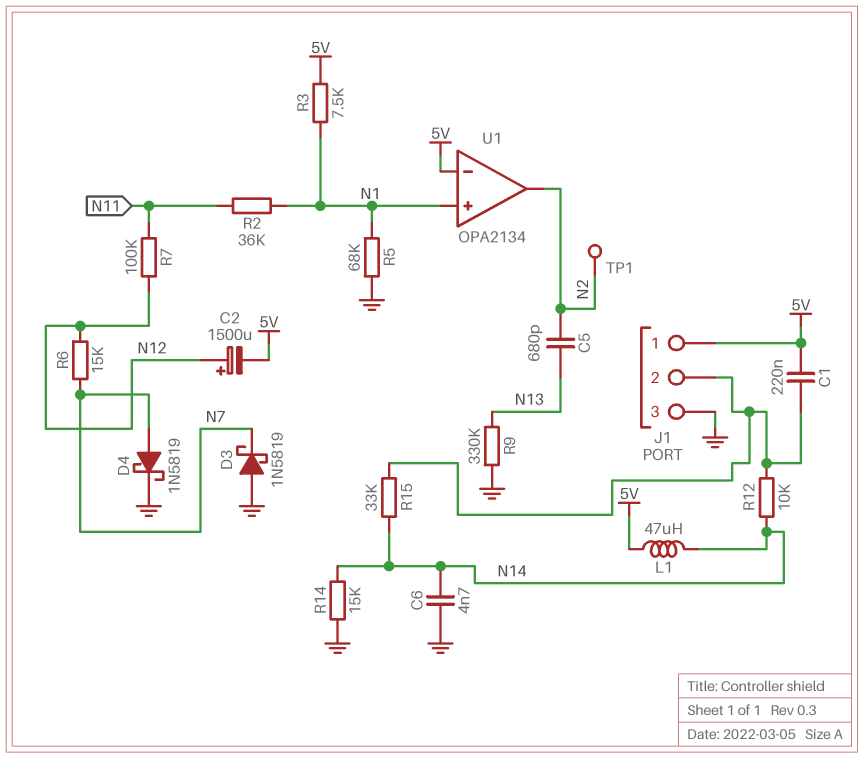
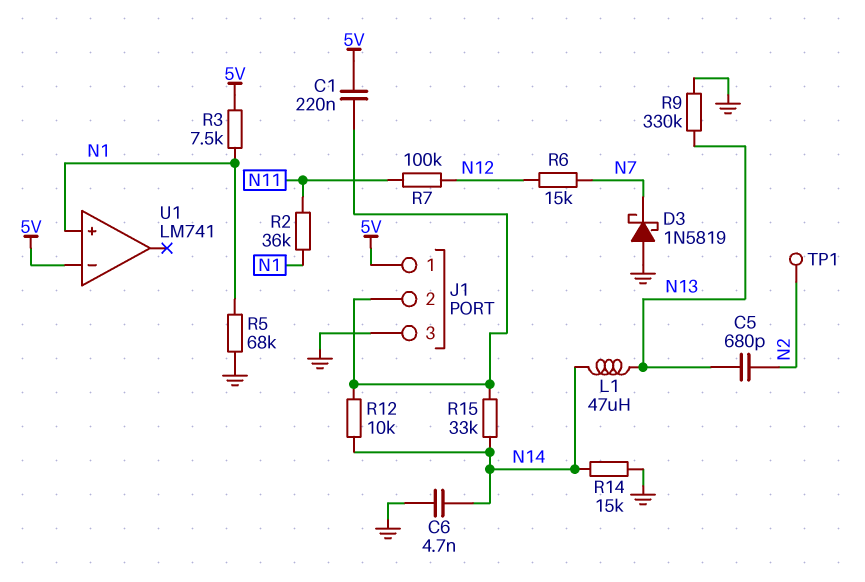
C2: 1500uF (plus N12, minus 5V) -> none
D4: schottky 1N5819 (A N7, K GND) -> none
L1: 47uH (5V, N14) -> 47uH (N13, N14)
U1: OPA2134 -> LM741
U1 pin out: N2 -> none

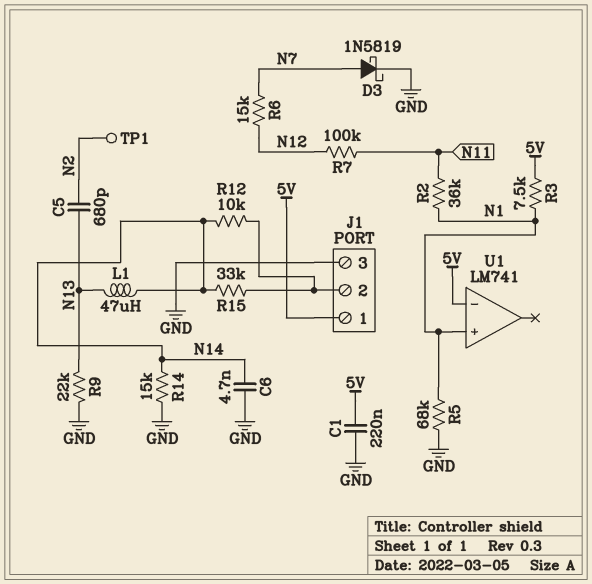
C1: 220nF (5V, J1/2) -> 220nF (5V, GND)
D3: schottky 1N5819 (A GND, K N7) -> schottky 1N5819 (A N7, K GND)
R9: 330k (GND, N13) -> 22k (GND, N13)

